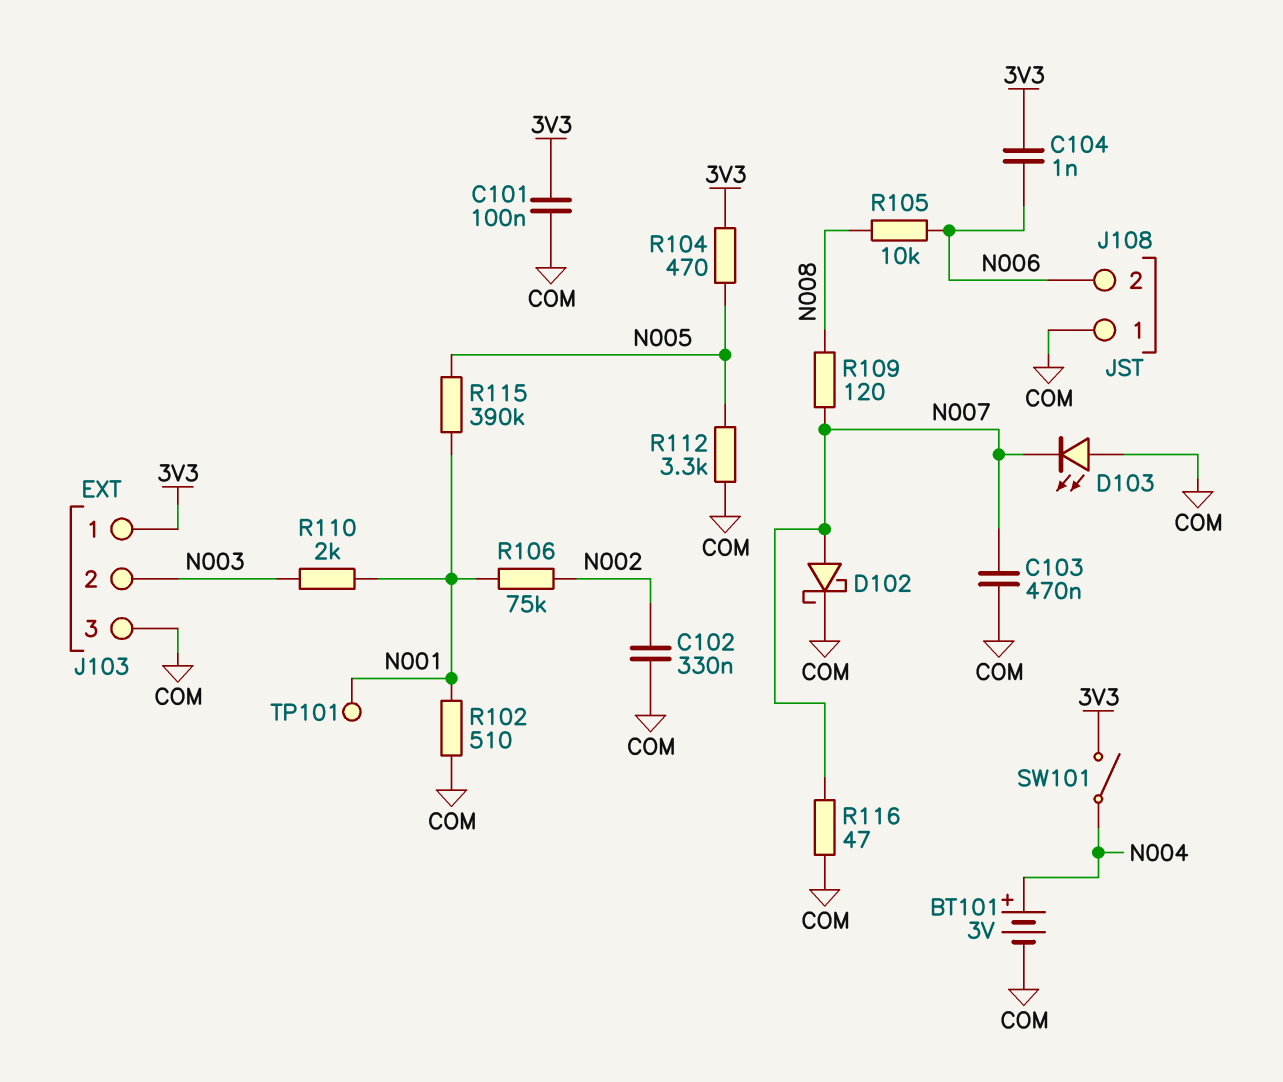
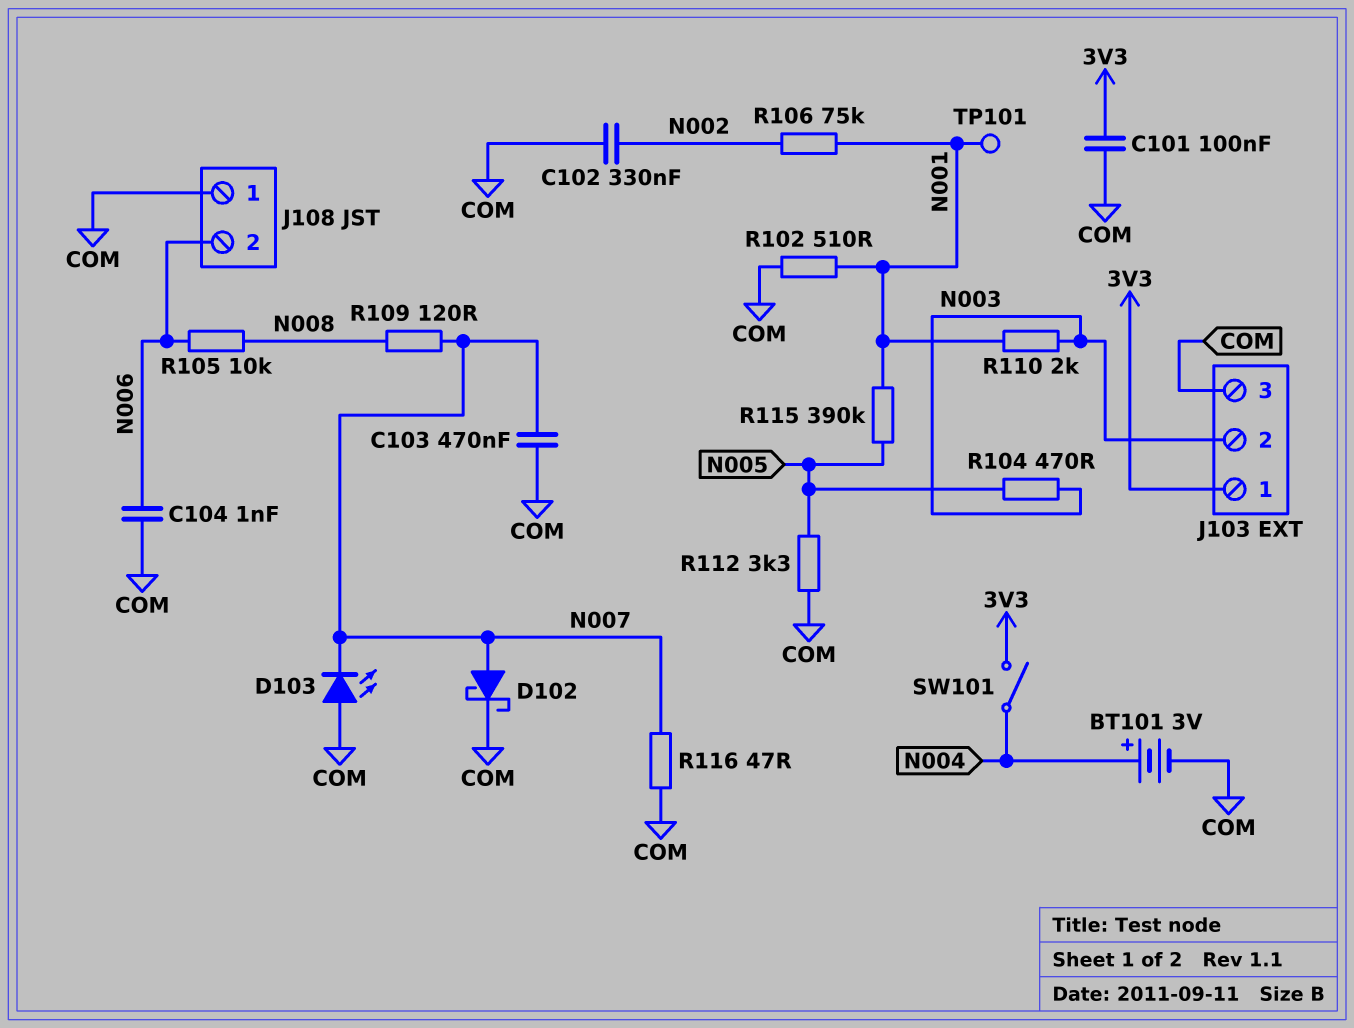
C104: 1nF (3V3, N006) -> 1nF (COM, N006)
R104: 470 (3V3, N005) -> 470 (N003, N005)

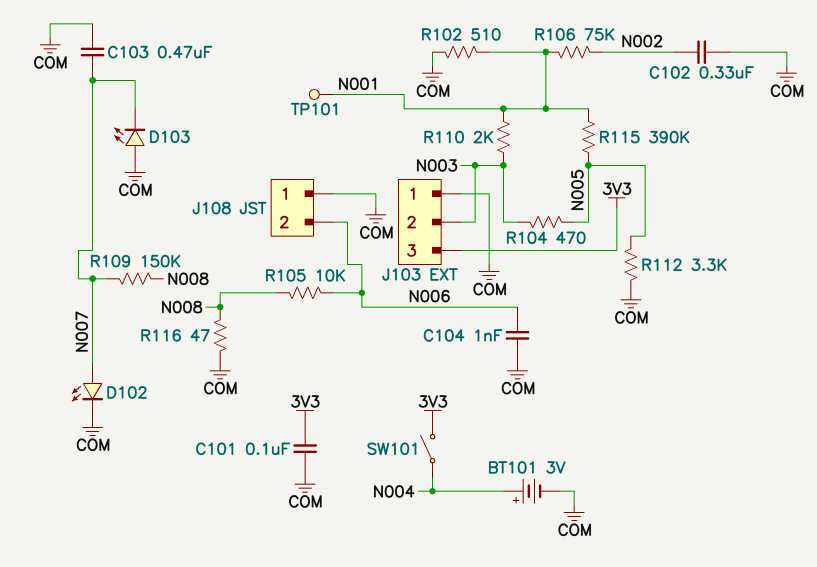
D102: schottky (A N007, K COM) -> LED (A N007, K COM)
J103 pin 1: 3V3 -> COM
J103 pin 3: COM -> 3V3
R109: 120 (N007, N008) -> 150k (N007, N008)
R116: 47 (COM, N007) -> 47 (COM, N008)

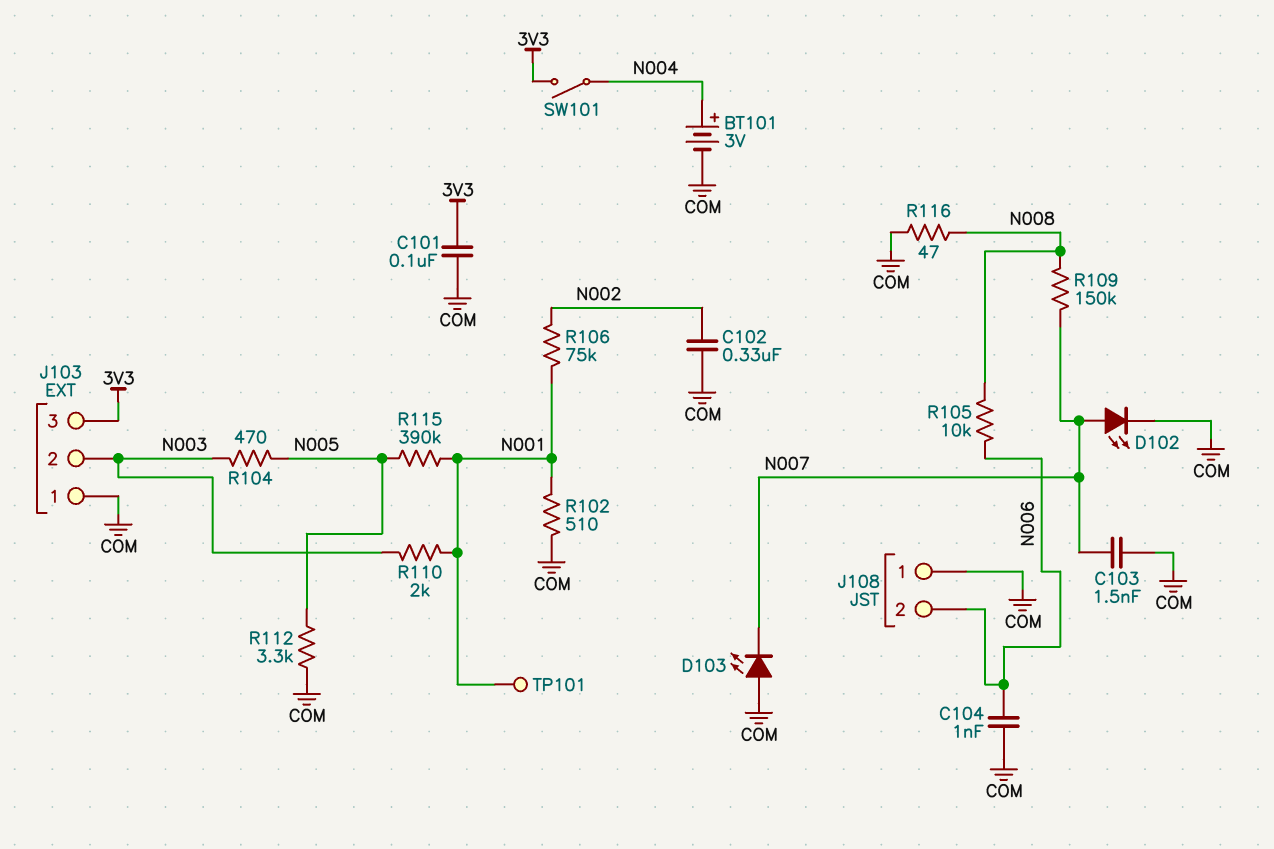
C103: 470nF (COM, N007) -> 1.5nF (COM, N007)

